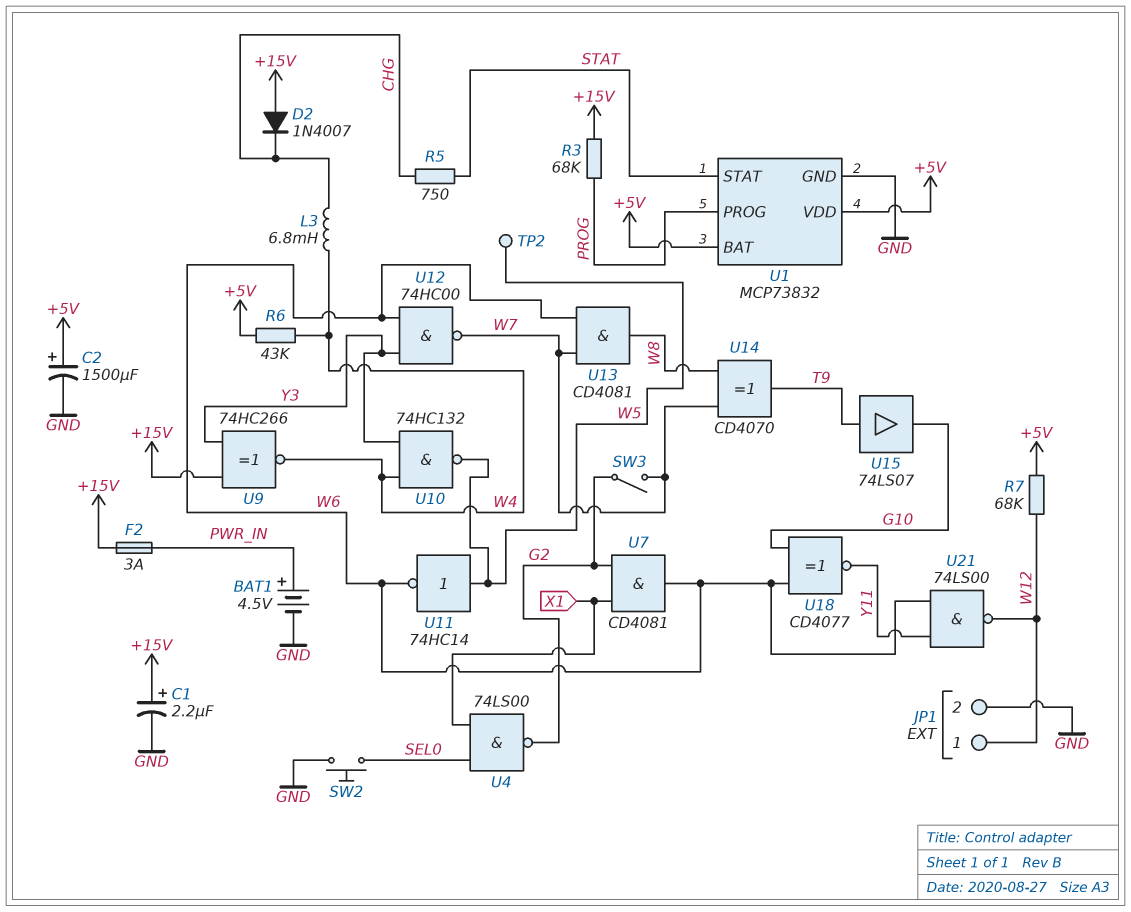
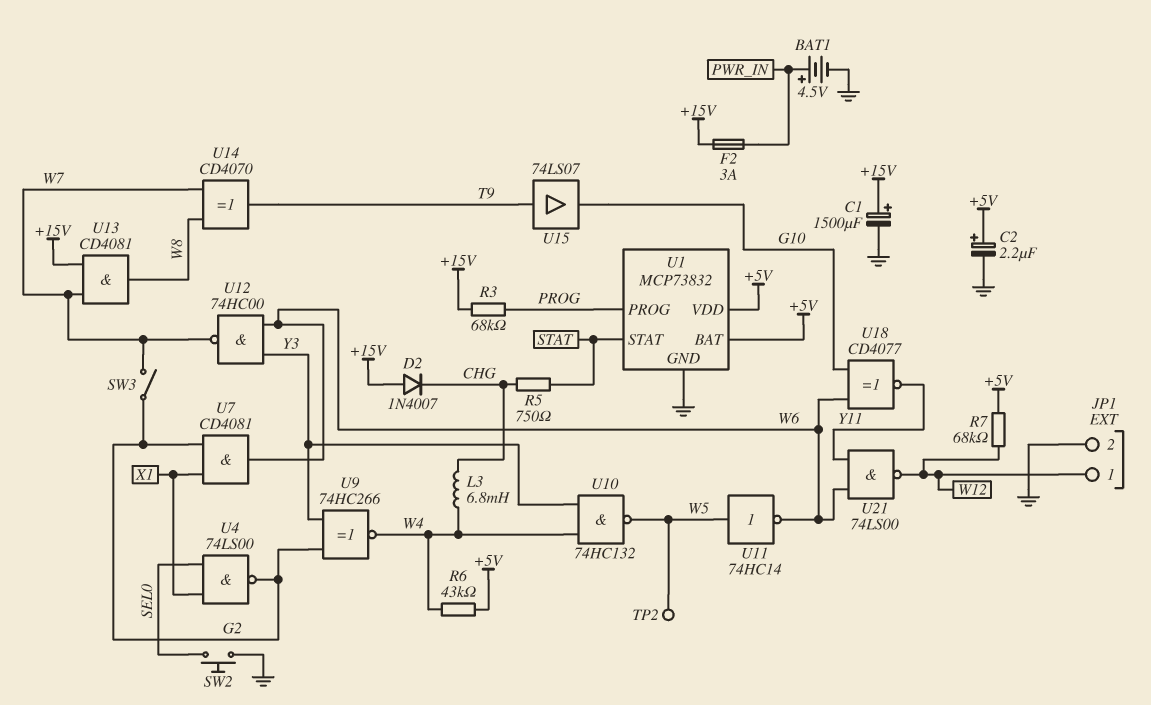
C1: 2.2uF (plus +15V, minus GND) -> 1500uF (plus +15V, minus GND)
C2: 1500uF (plus +5V, minus GND) -> 2.2uF (plus +5V, minus GND)
U9: XNOR 74HC266 (in +15V, in Y3, out W4) -> XNOR 74HC266 (in G2, in Y3, out W4)
U13: AND CD4081 (in W6, in W7, out W8) -> AND CD4081 (in +15V, in W7, out W8)

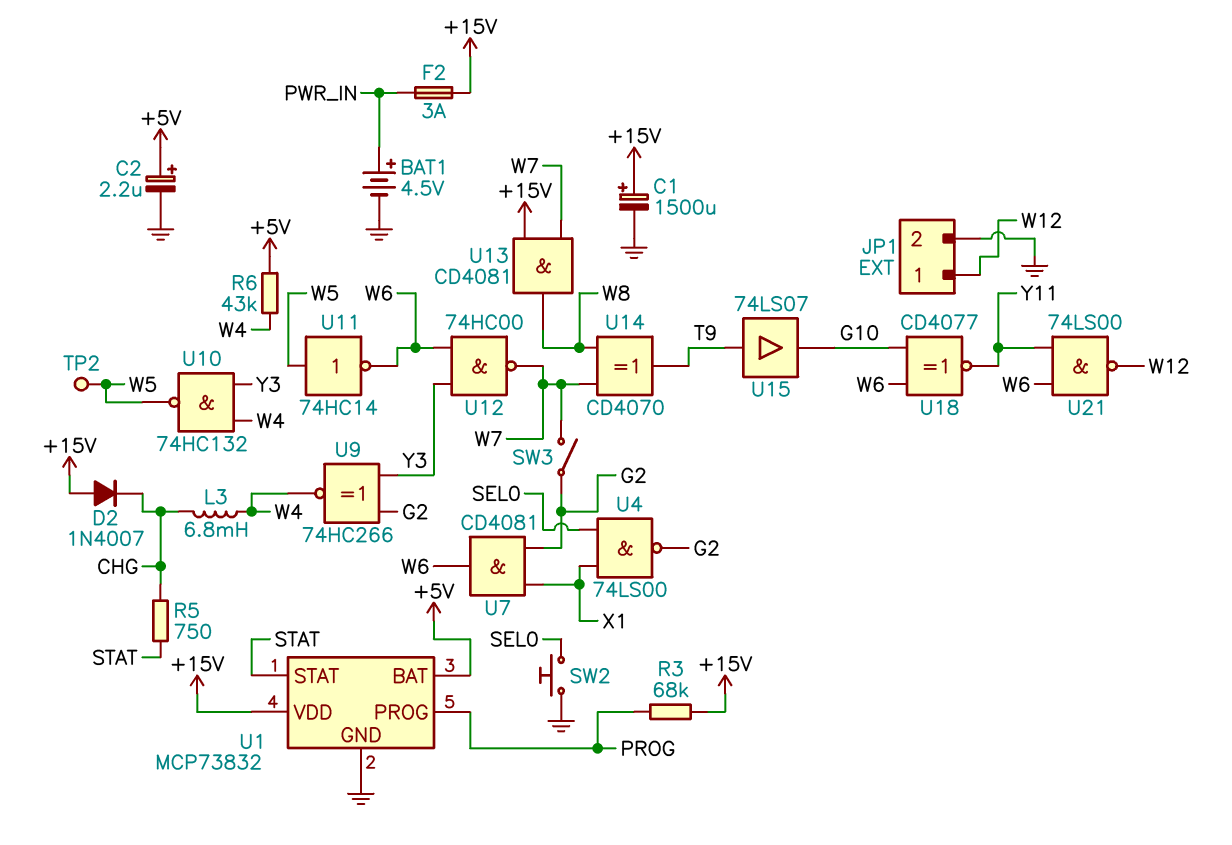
R7: 68k (+5V, W12) -> none
U1 pin VDD: +5V -> +15V

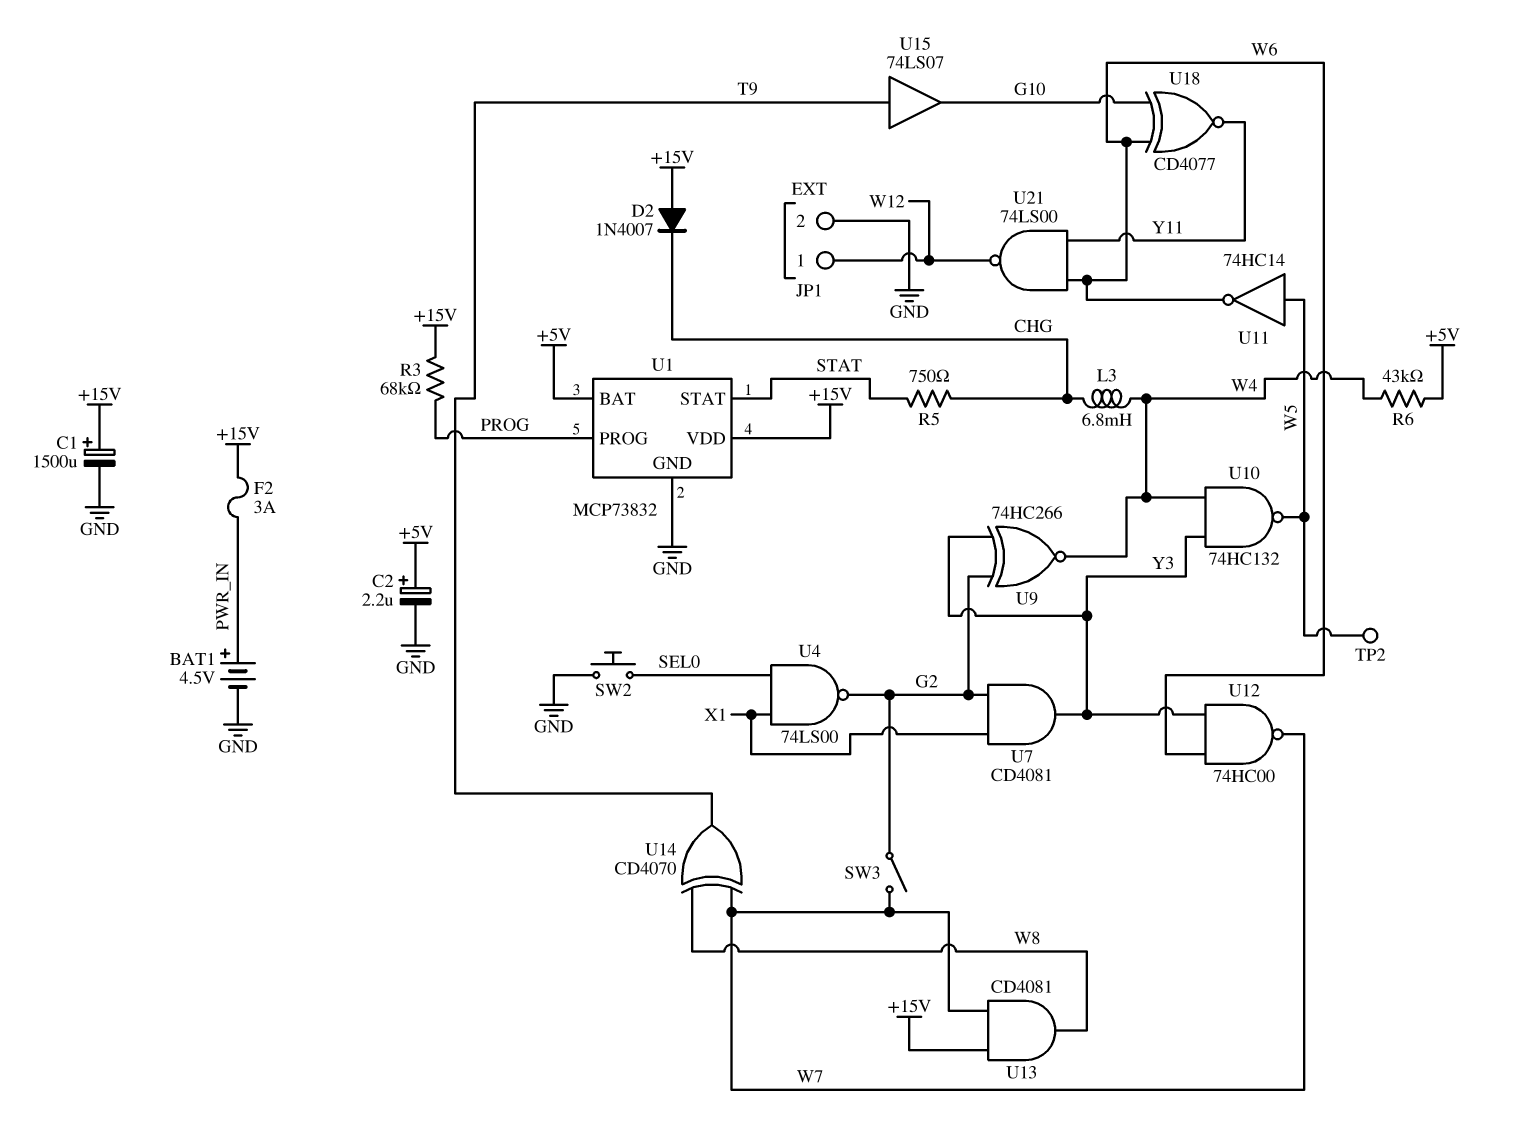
U7: AND CD4081 (in G2, in X1, out W6) -> AND CD4081 (in G2, in X1, out Y3)

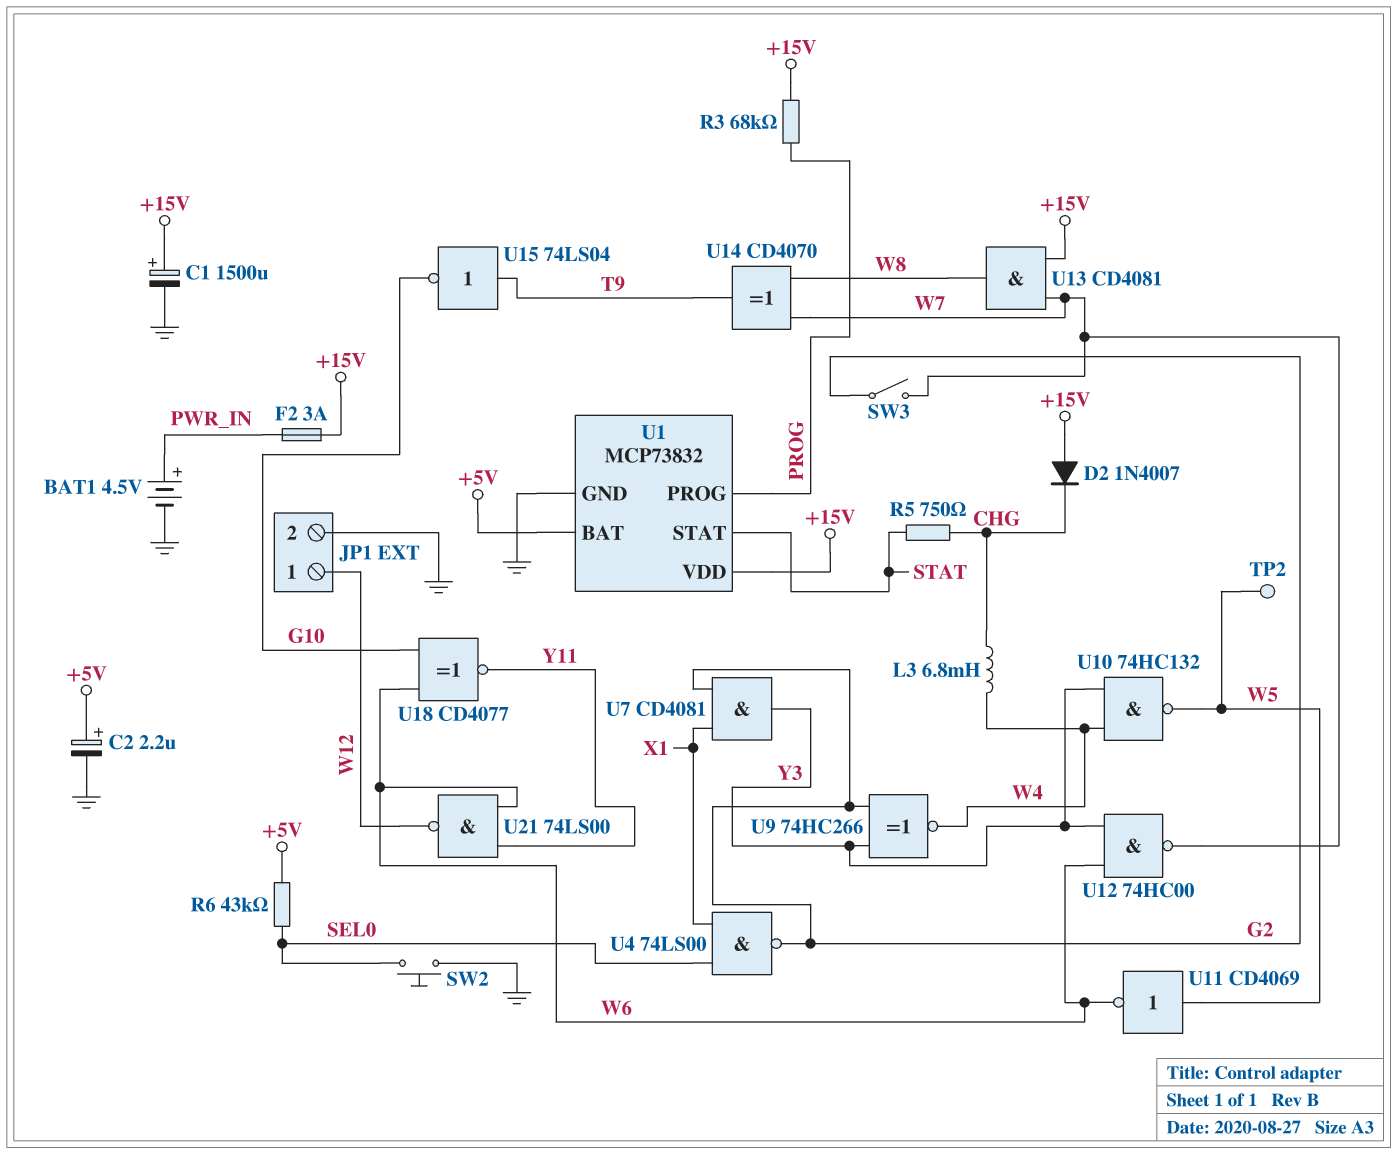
R6: 43k (+5V, W4) -> 43k (+5V, SEL0)
U11: NOT 74HC14 (in W5, out W6) -> NOT CD4069 (in W5, out W6)
U15: buffer 74LS07 (in T9, out G10) -> NOT 74LS04 (in T9, out G10)

